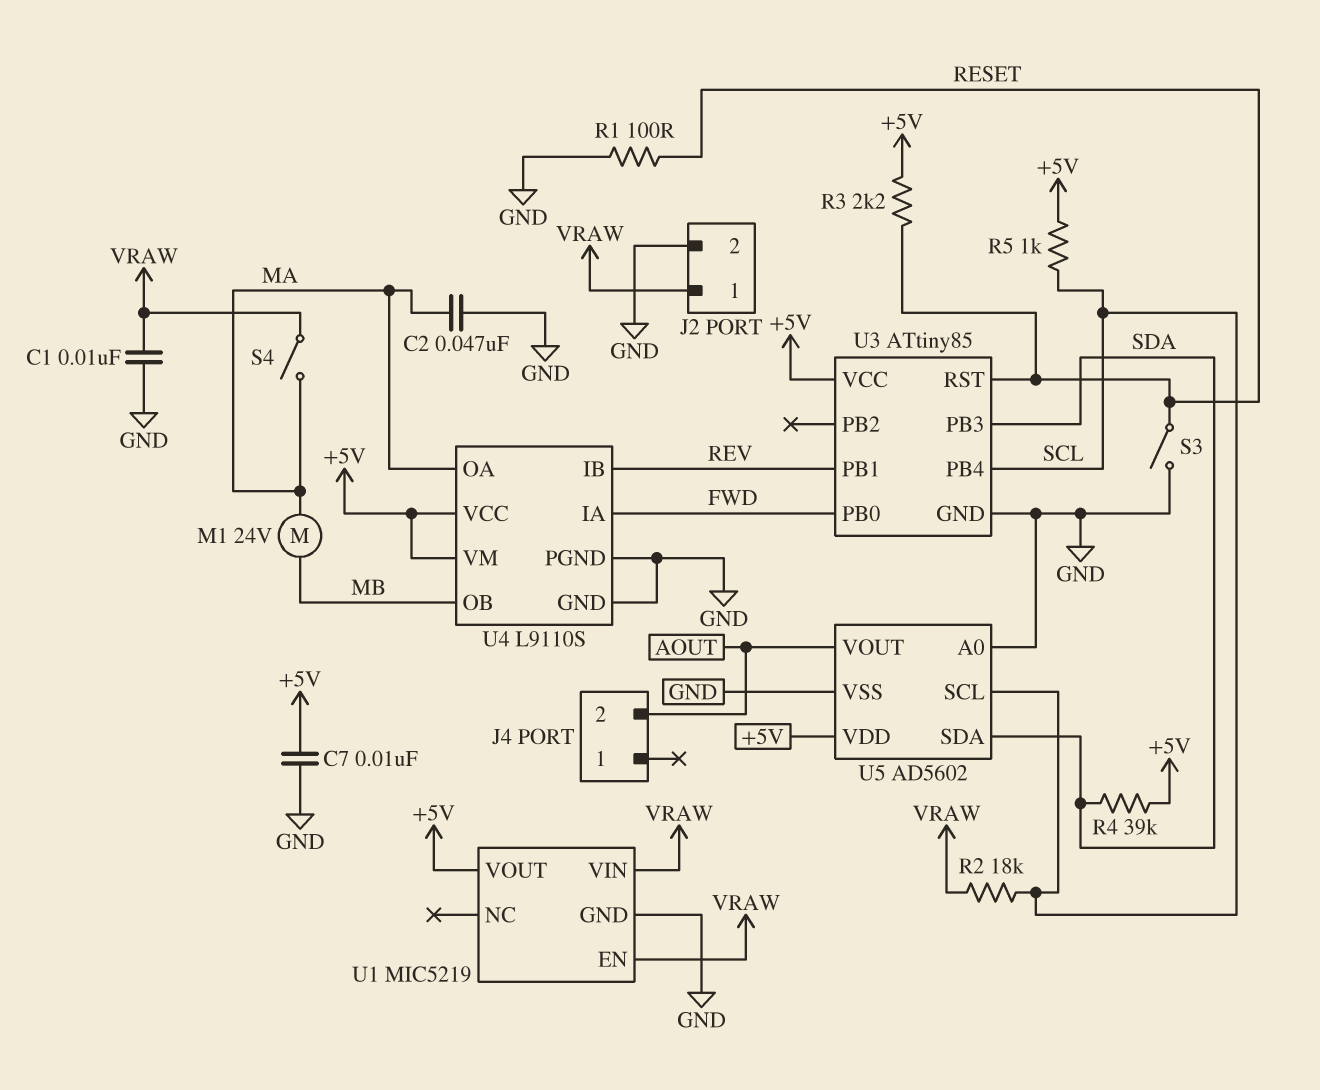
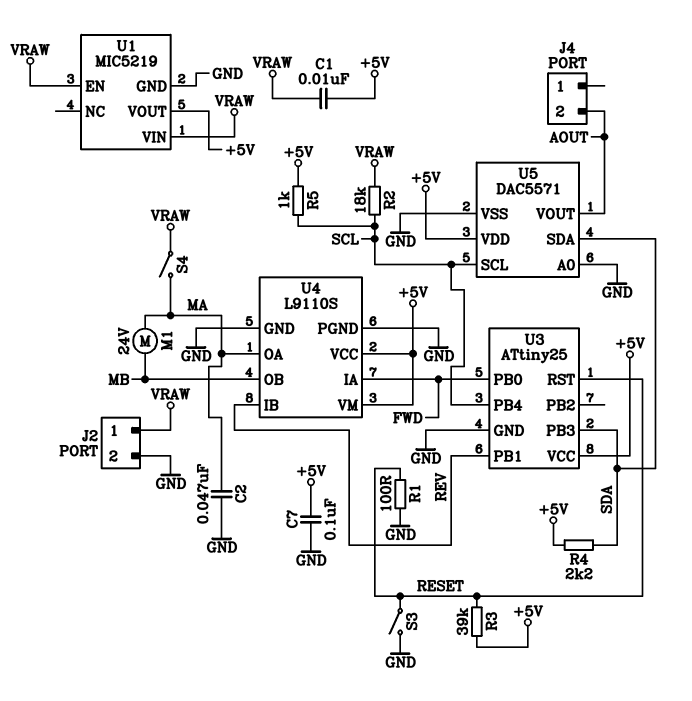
C1: 10nF (GND, VRAW) -> 10nF (+5V, VRAW)
C7: 10nF (+5V, GND) -> 100nF (+5V, GND)
R3: 2.2k (+5V, RESET) -> 39k (+5V, RESET)
R4: 39k (+5V, SDA) -> 2.2k (+5V, SDA)
U3: ATtiny85 -> ATtiny25
U5: AD5602 -> DAC5571

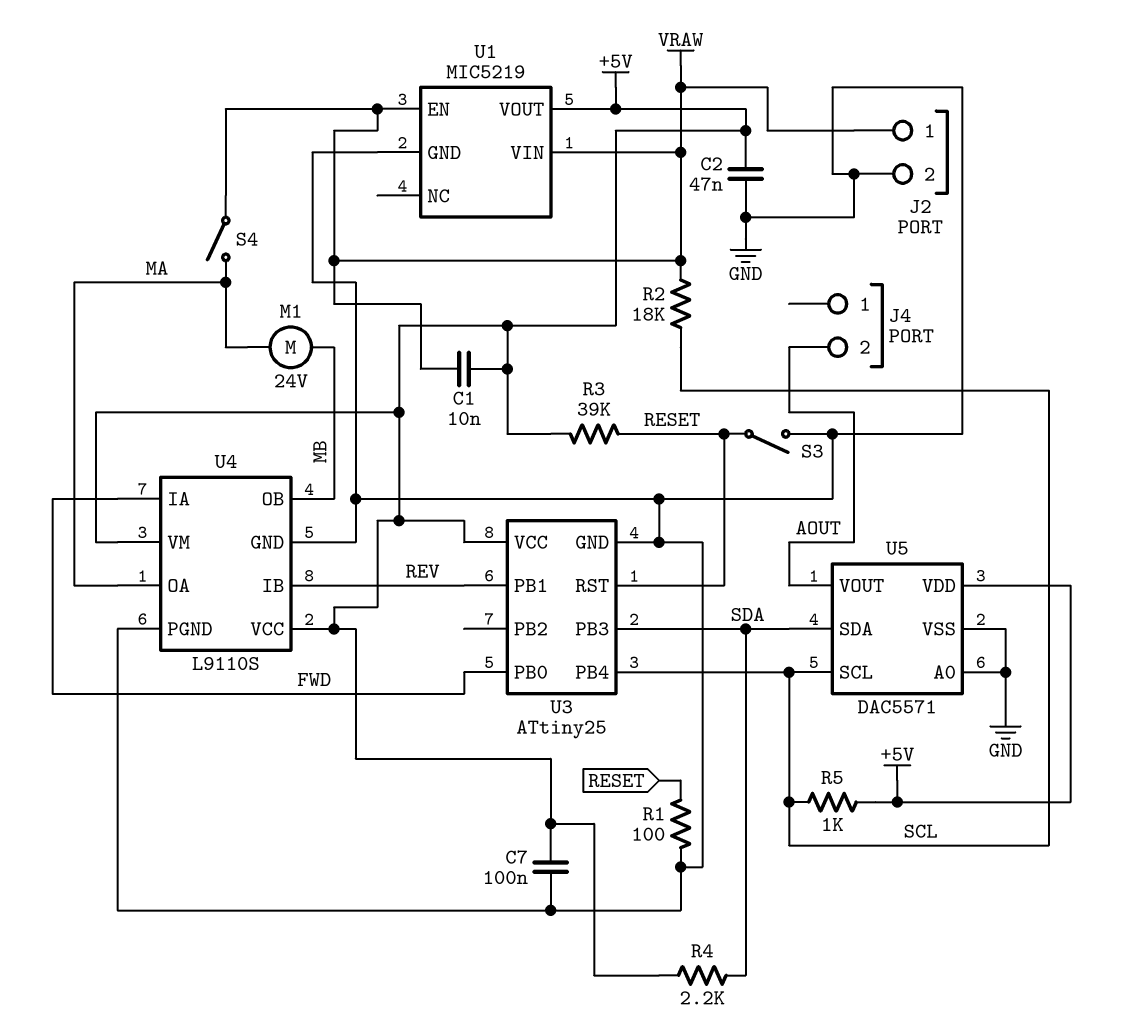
C2: 47nF (GND, MA) -> 47nF (+5V, GND)

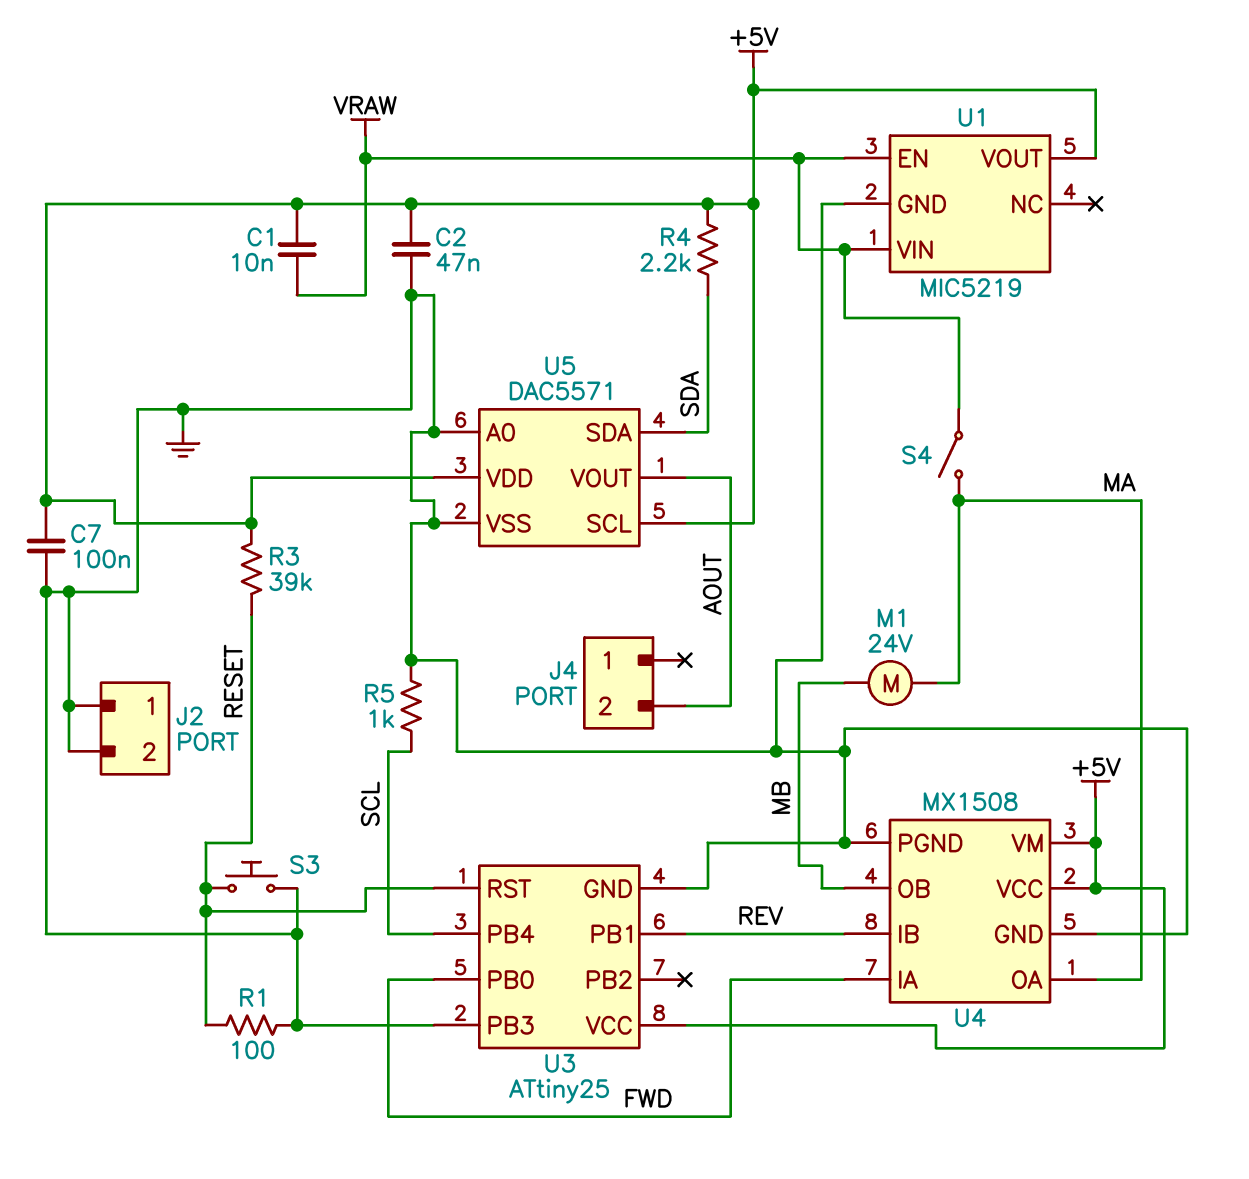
J2 pin 1: VRAW -> GND
R2: 18k (SCL, VRAW) -> none
R5: 1k (+5V, SCL) -> 1k (GND, SCL)
S3: switch (GND, RESET) -> button (GND, RESET)
U3 pin PB3: SDA -> GND
U4: L9110S -> MX1508
U5 pin SCL: SCL -> +5V

